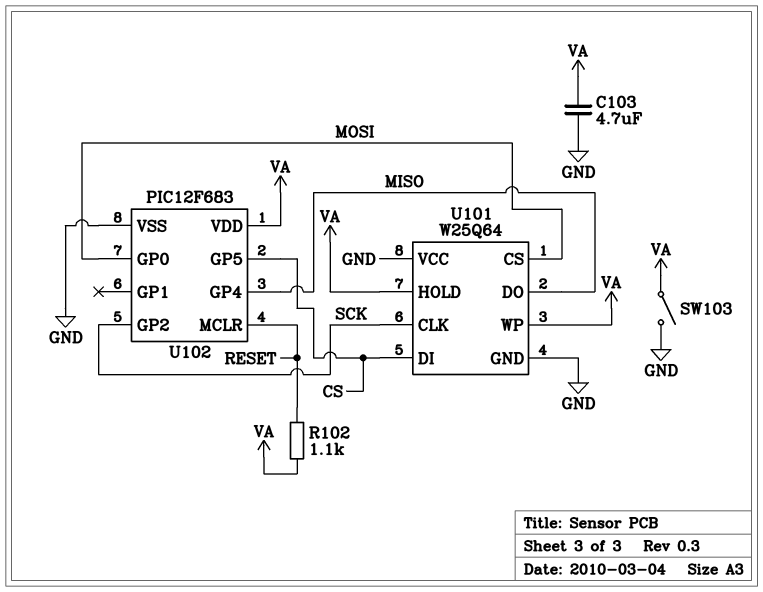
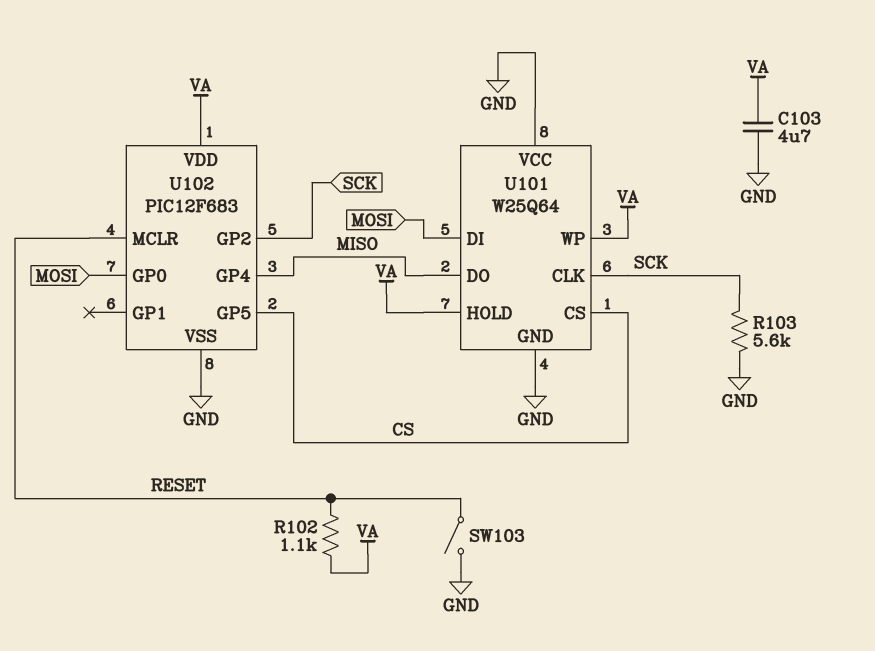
R103: none -> 5.6k (GND, SCK)
SW103: switch (GND, VA) -> switch (GND, RESET)
U101 pin CS: MOSI -> CS
U101 pin DI: CS -> MOSI

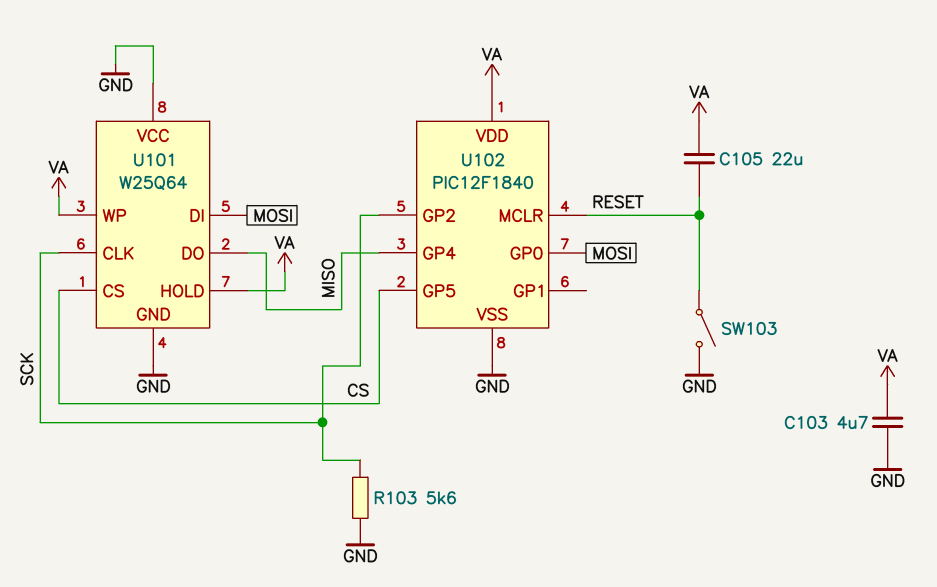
C105: none -> 22uF (RESET, VA)
R102: 1.1k (RESET, VA) -> none
U102: PIC12F683 -> PIC12F1840

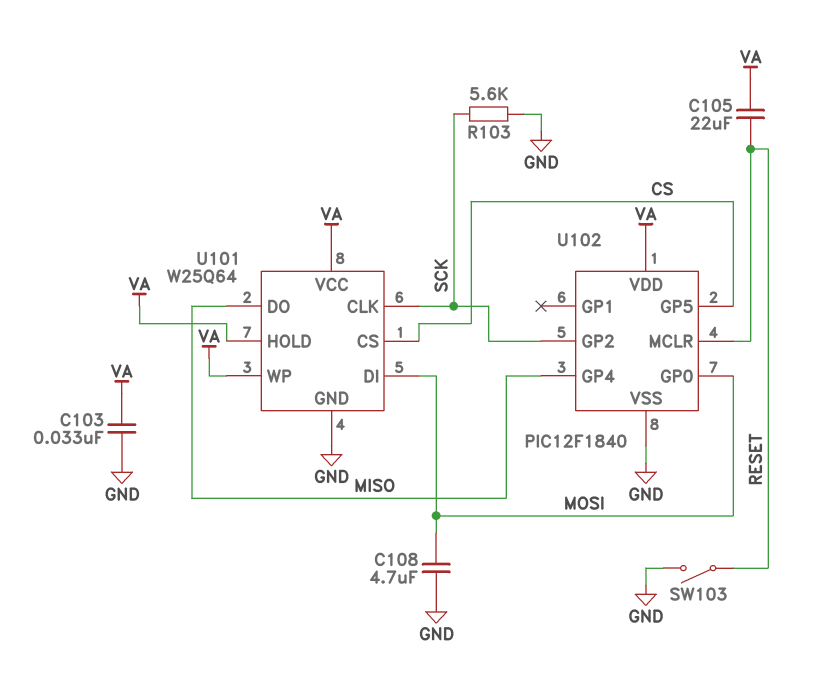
C103: 4.7uF (GND, VA) -> 33nF (GND, VA)
C108: none -> 4.7uF (GND, MOSI)
U101 pin VCC: GND -> VA

